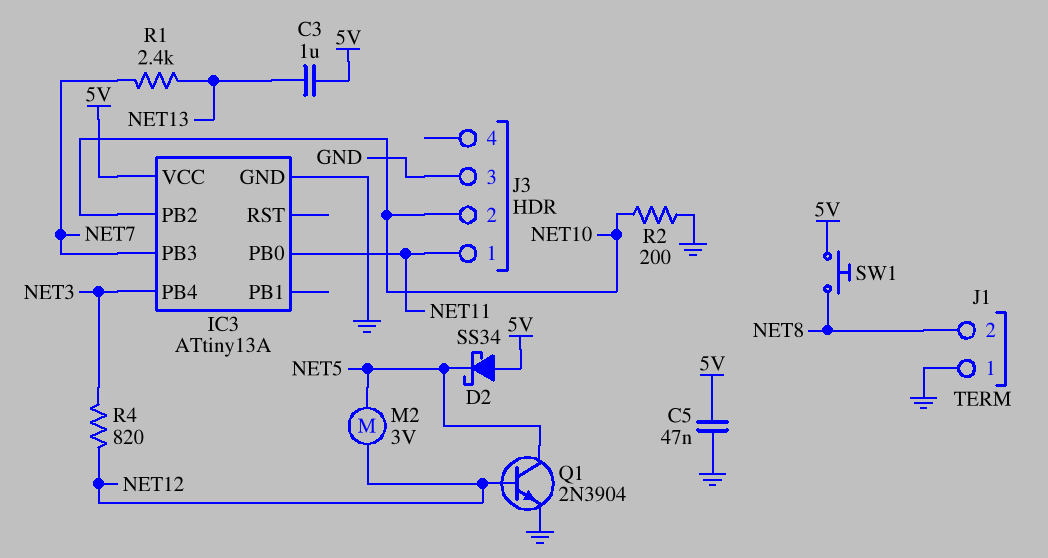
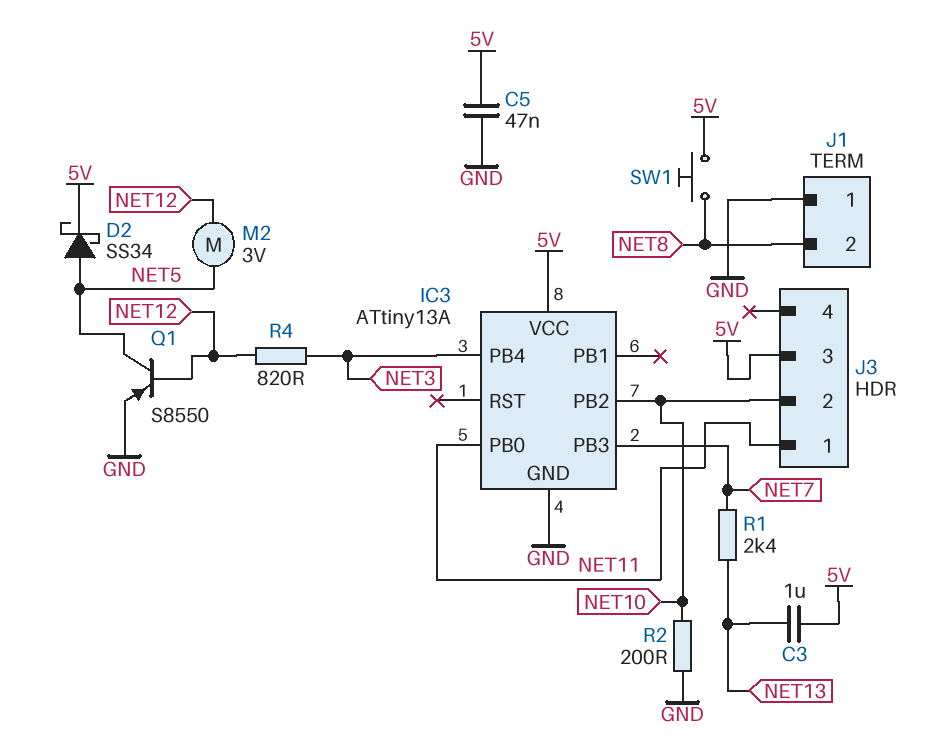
D2: schottky SS34 (A 5V, K NET5) -> schottky SS34 (A NET5, K 5V)
J3 pin 3: GND -> 5V
Q1: NPN 2N3904 (B NET12, C NET5, E GND) -> PNP S8550 (B NET12, C NET5, E GND)

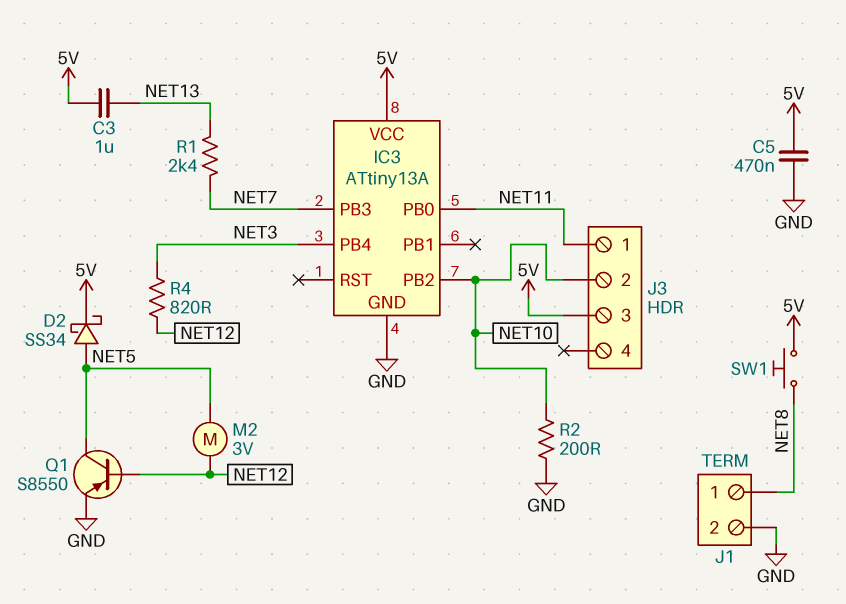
C5: 47nF (5V, GND) -> 470nF (5V, GND)
J1 pin 1: GND -> NET8
J1 pin 2: NET8 -> GND

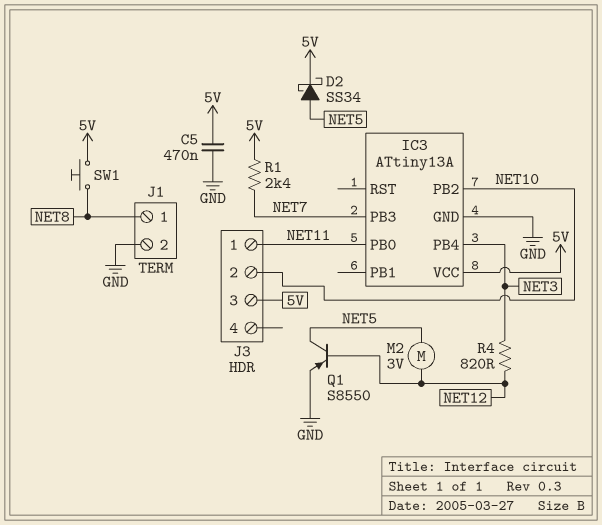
C3: 1uF (5V, NET13) -> none
R1: 2.4k (NET7, NET13) -> 2.4k (5V, NET7)
R2: 200 (GND, NET10) -> none

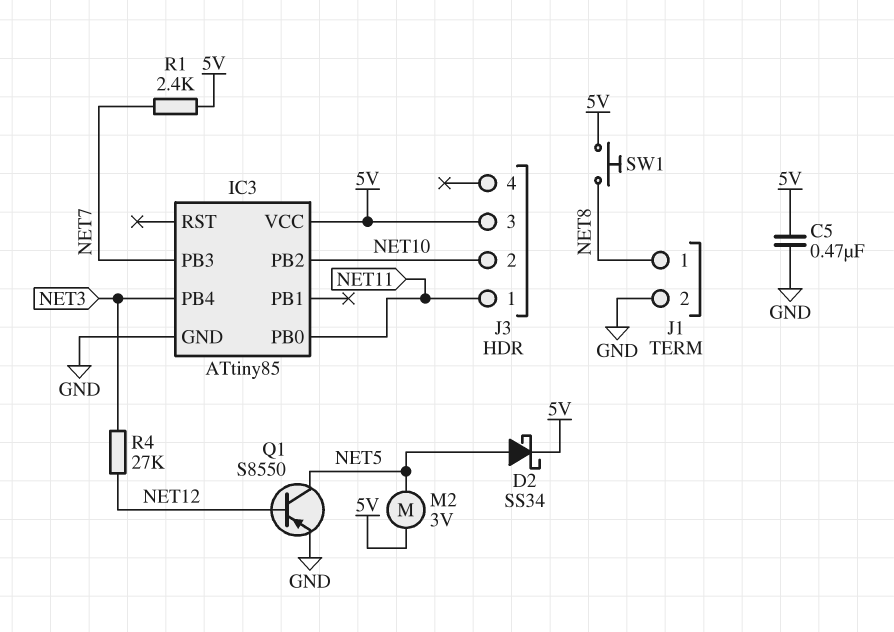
IC3: ATtiny13A -> ATtiny85
M2: motor 3V (NET5, NET12) -> motor 3V (5V, NET5)
R4: 820 (NET3, NET12) -> 27k (NET3, NET12)

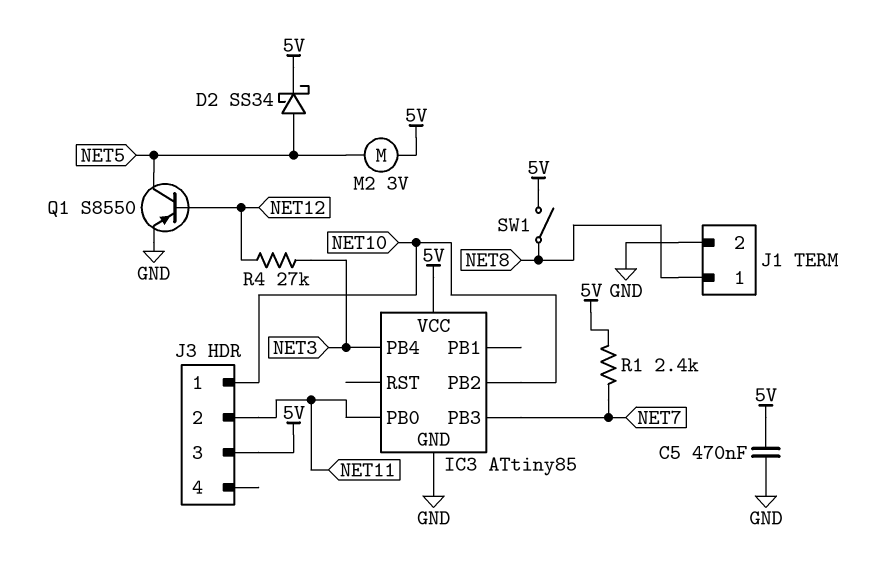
J3 pin 1: NET11 -> NET10
J3 pin 2: NET10 -> NET11
SW1: button (5V, NET8) -> switch (5V, NET8)

